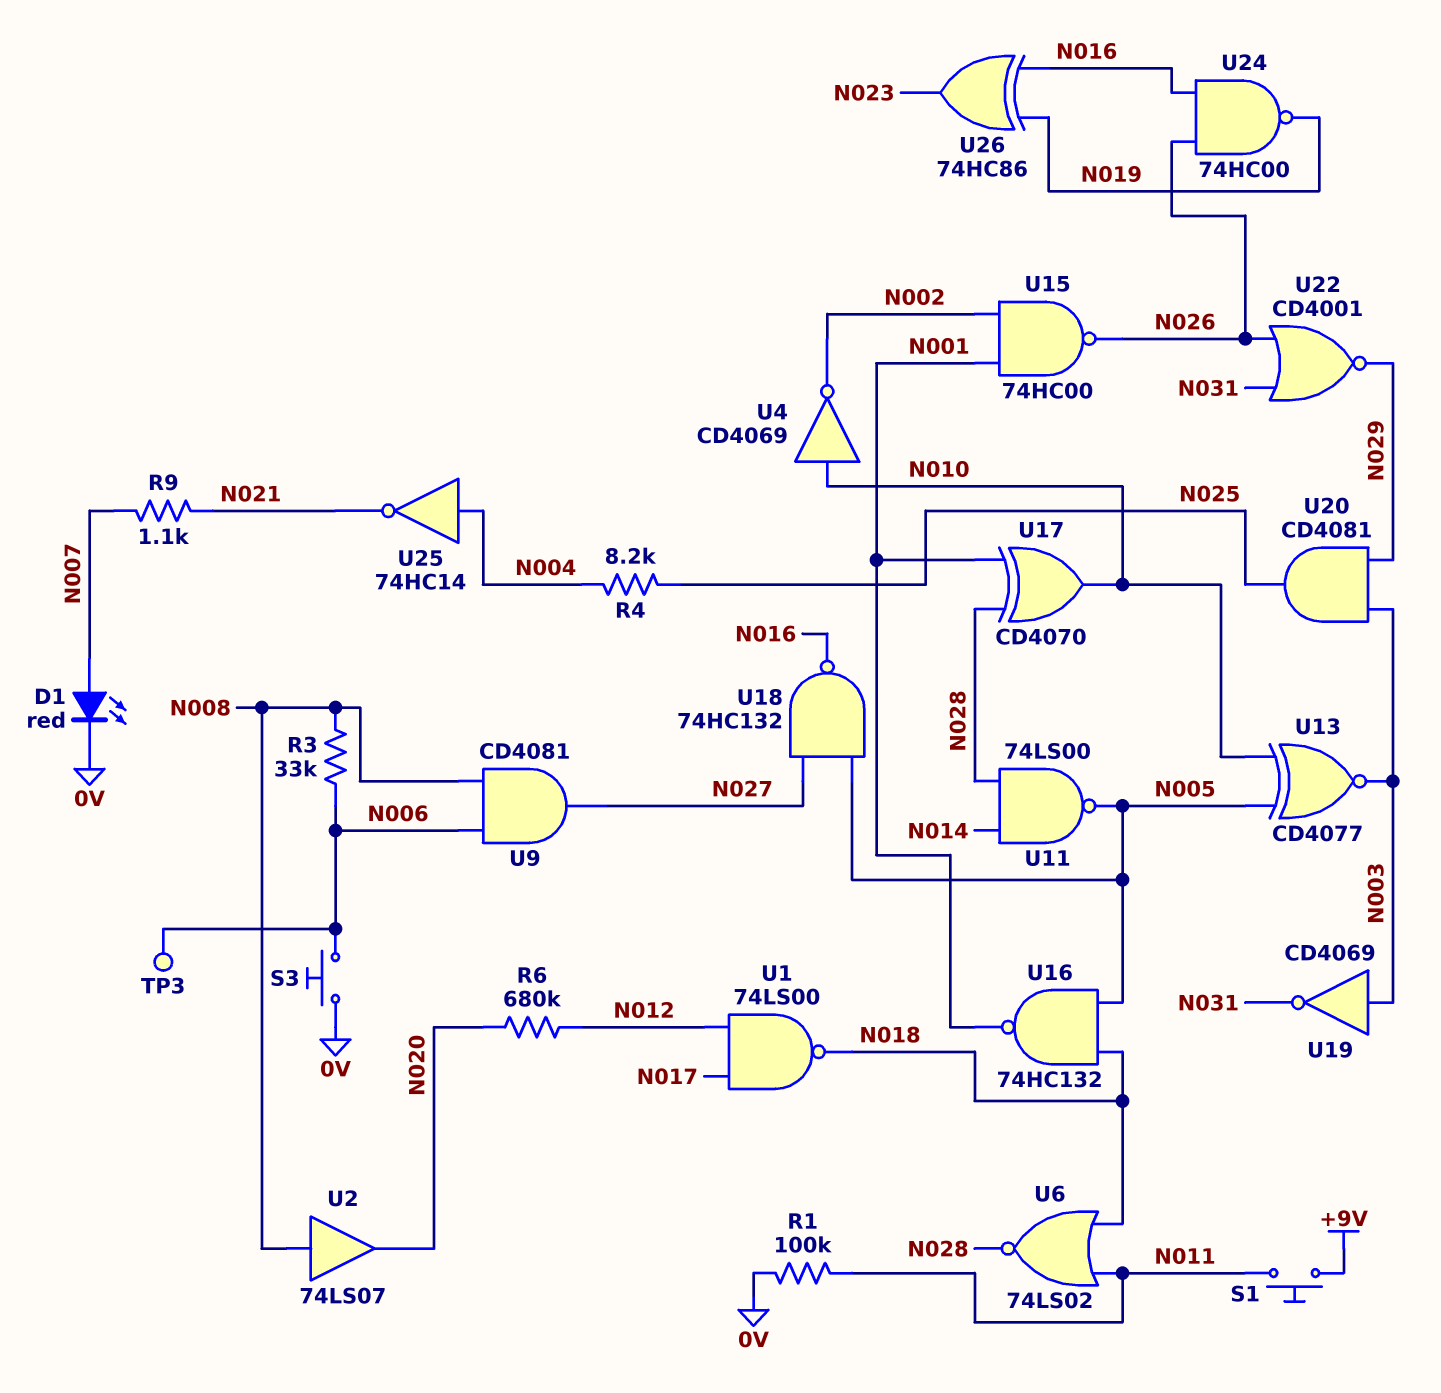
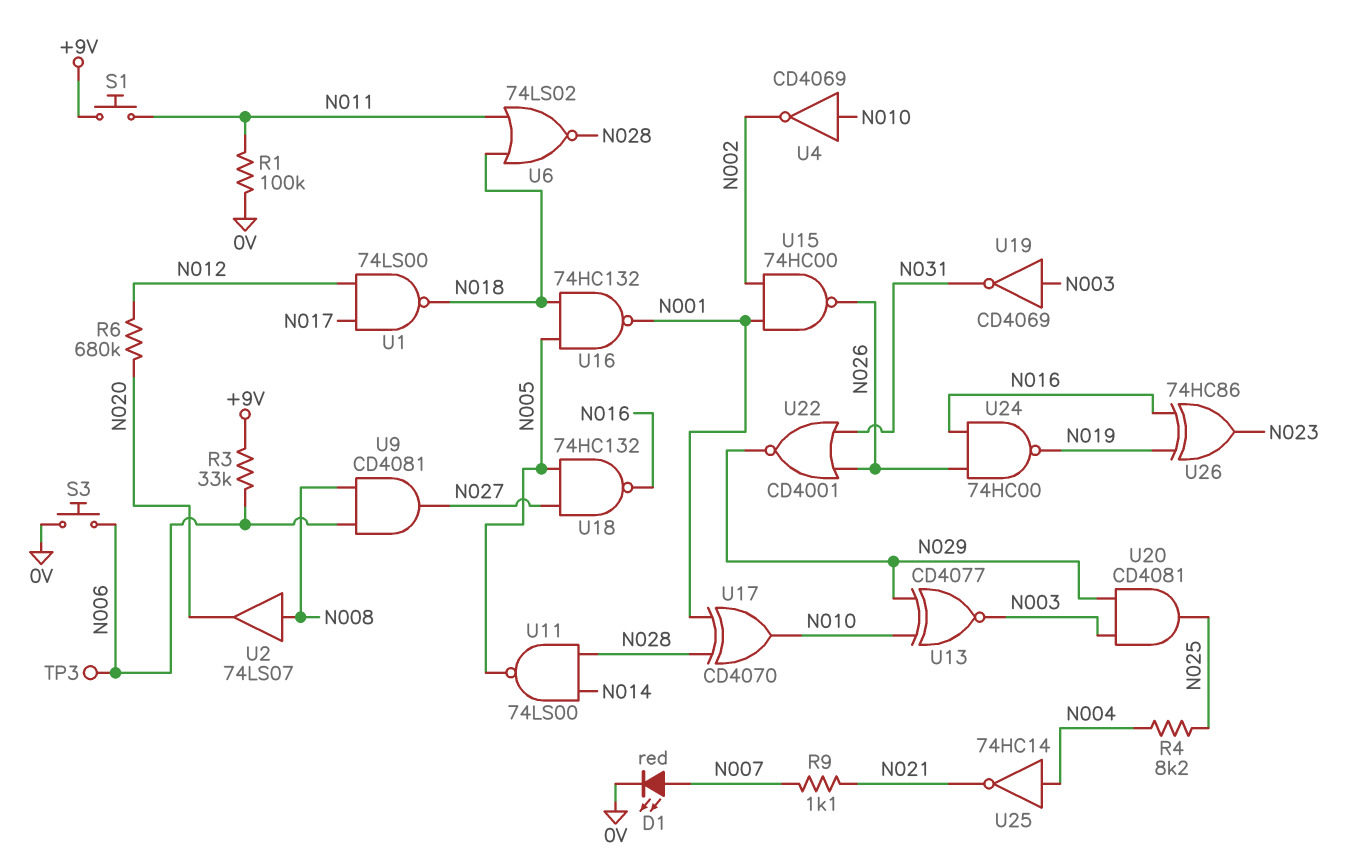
R3: 33k (N006, N008) -> 33k (+9V, N006)
U13: XNOR CD4077 (in N005, in N010, out N003) -> XNOR CD4077 (in N010, in N029, out N003)

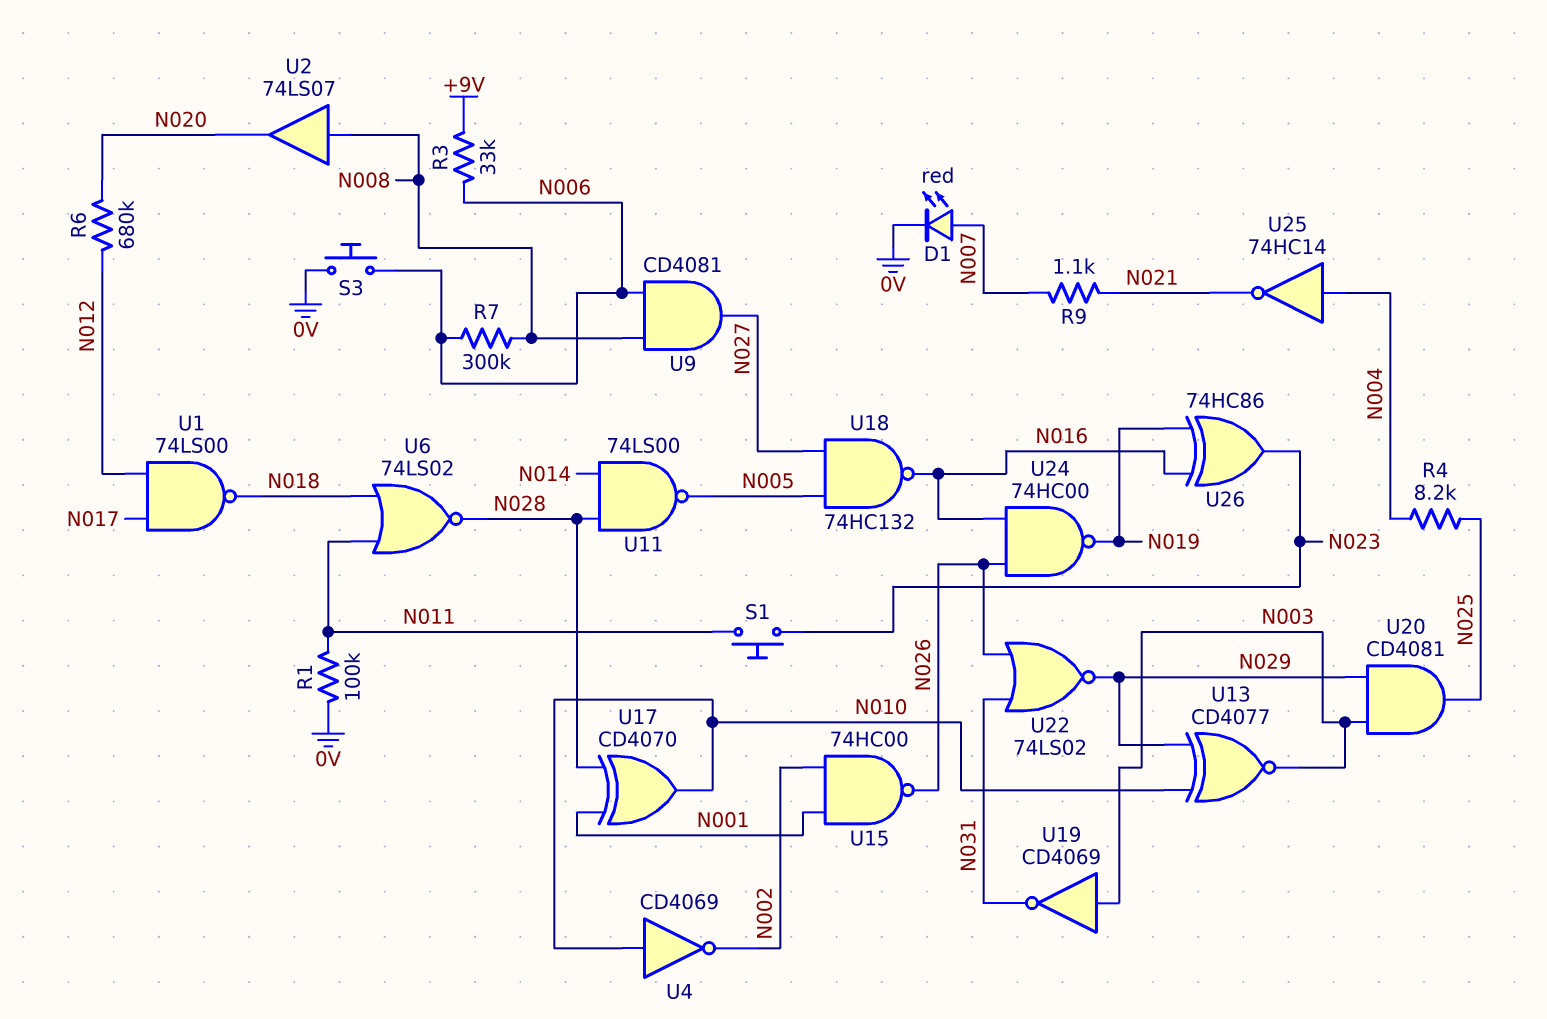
R7: none -> 300k (N006, N008)
S1: button (+9V, N011) -> button (N011, N023)
TP3: test point (N006) -> none
U16: NAND 74HC132 (in N005, in N018, out N001) -> none
U22: NOR CD4001 (in N026, in N031, out N029) -> NOR 74LS02 (in N026, in N031, out N029)

